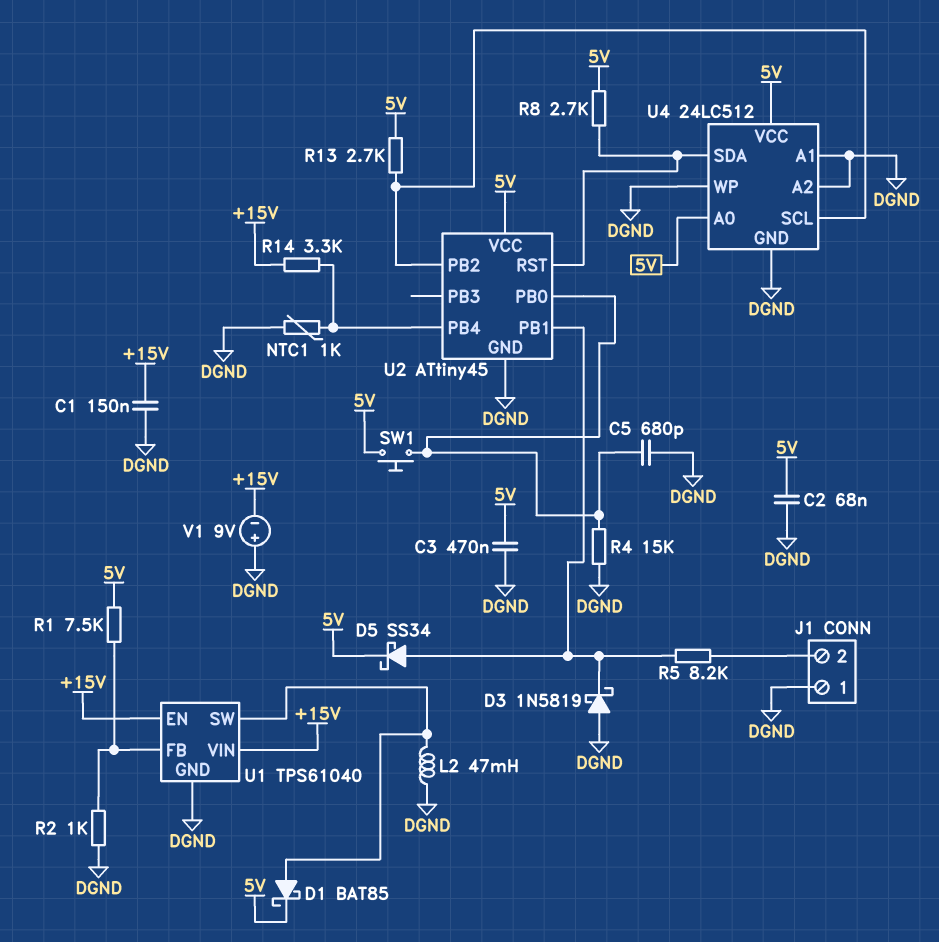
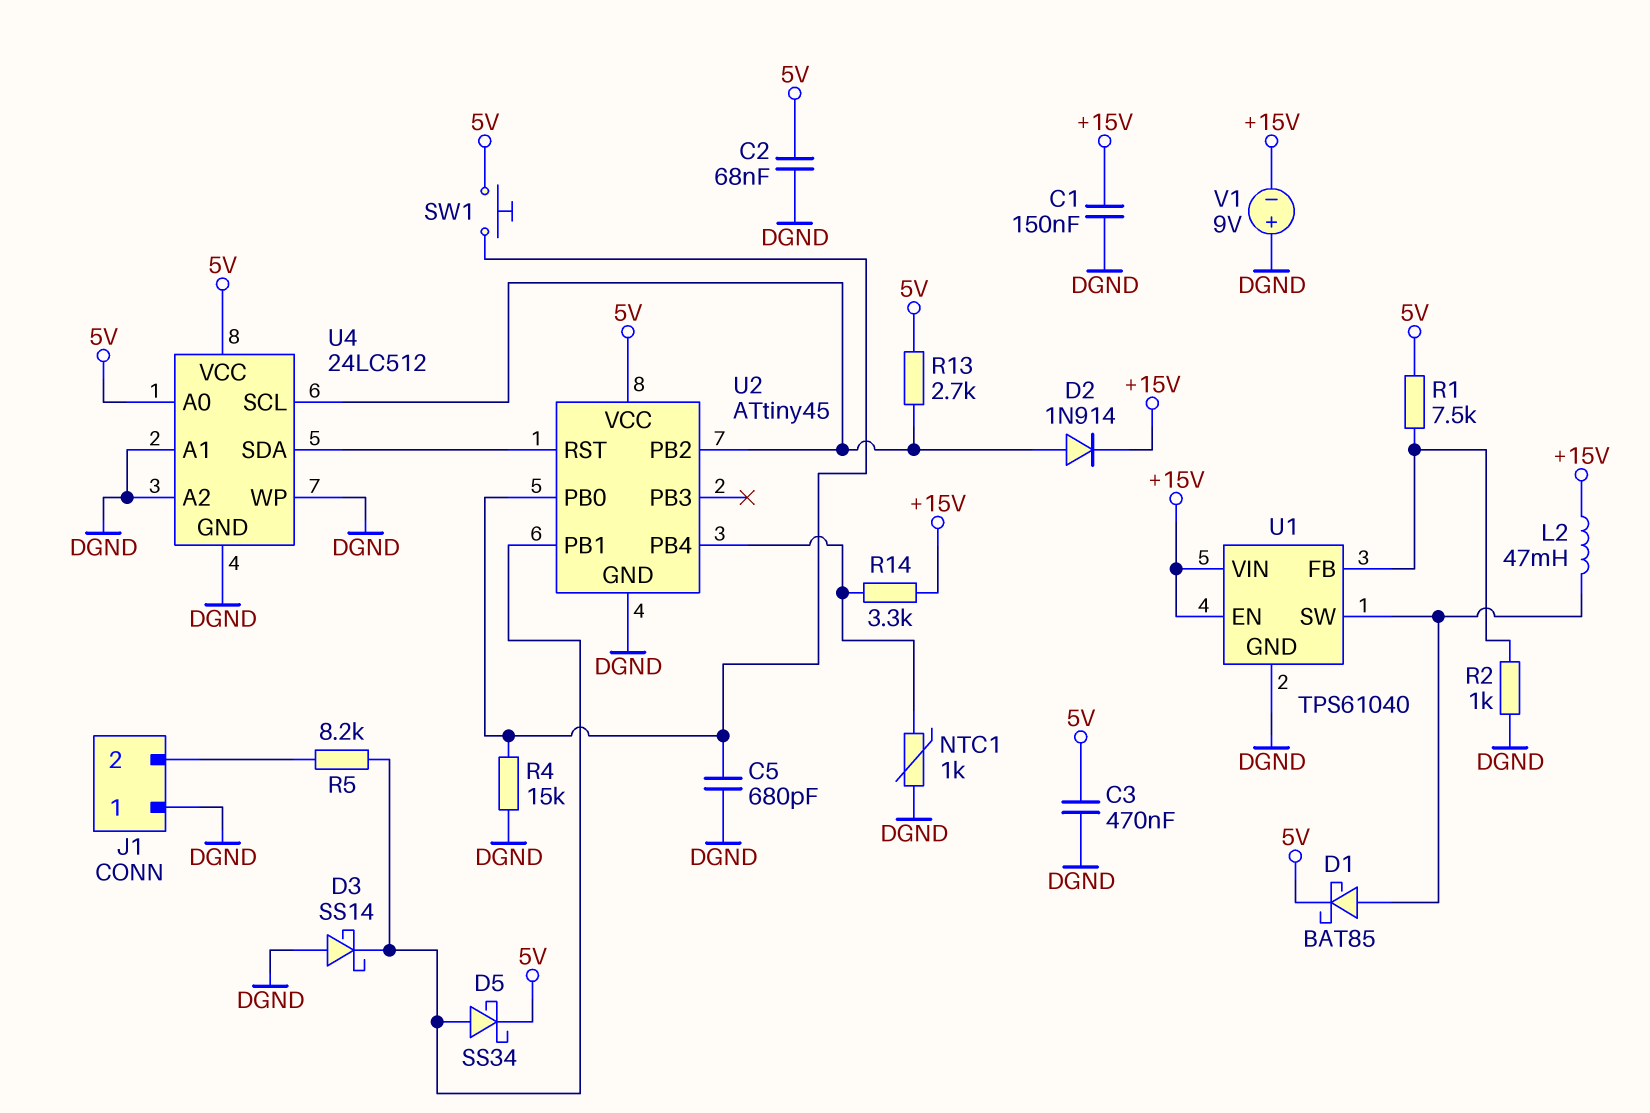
D2: none -> diode 1N914 (A U2/PB2, K +15V)
D3: schottky 1N5819 (A DGND, K U2/PB1) -> schottky SS14 (A DGND, K U2/PB1)
L2: 47mH (DGND, U1/SW) -> 47mH (+15V, U1/SW)
R8: 2.7k (5V, U2/RST) -> none

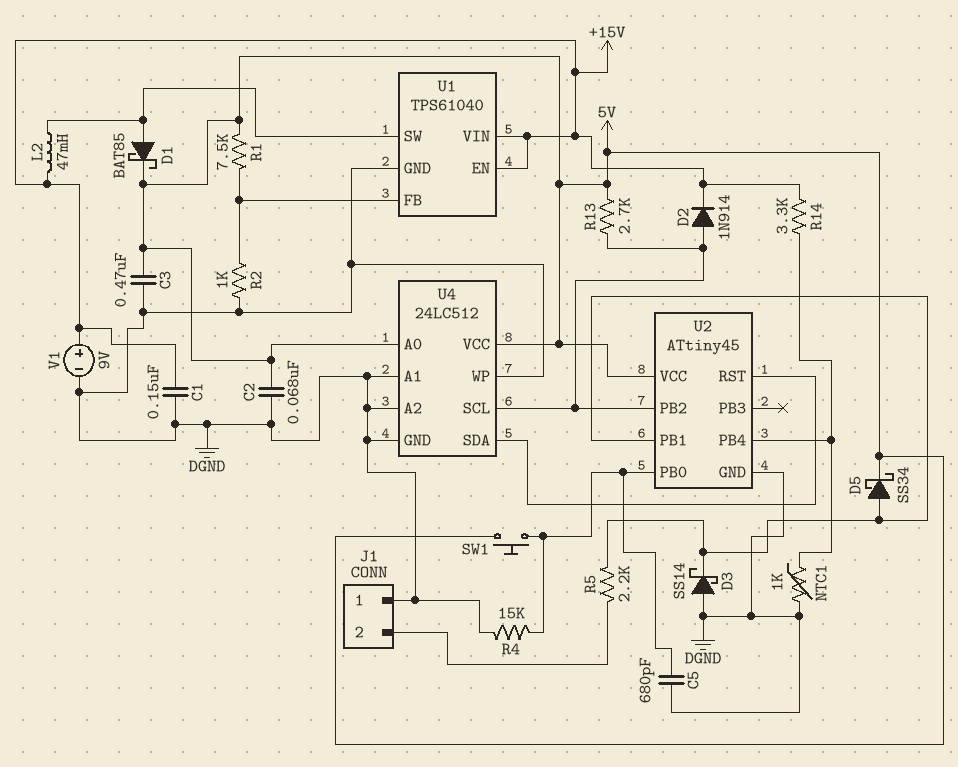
R5: 8.2k (J1/2, U2/PB1) -> 2.2k (J1/2, U2/PB1)
V1: 9V (plus DGND, minus +15V) -> 9V (plus +15V, minus DGND)

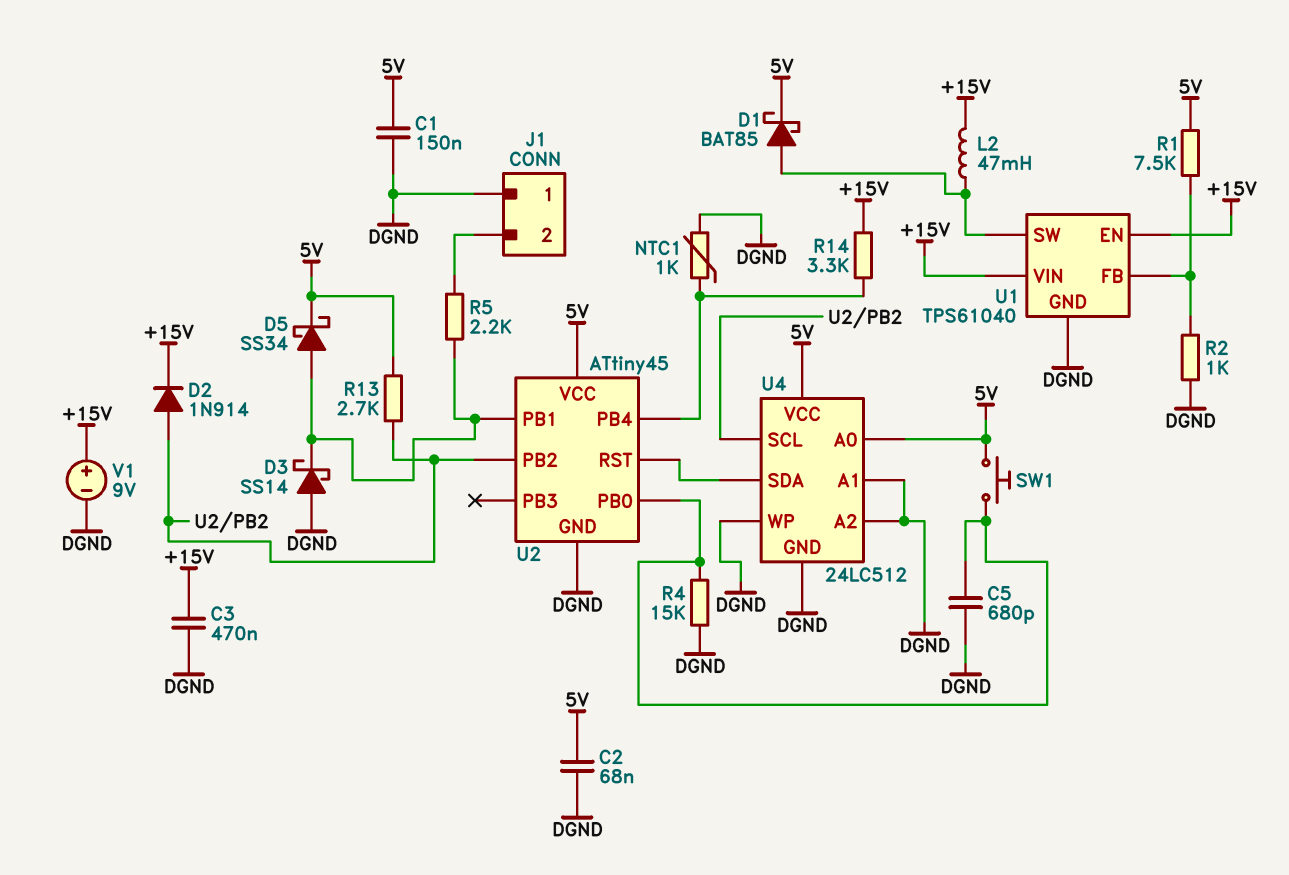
C1: 150nF (+15V, DGND) -> 150nF (5V, DGND)
C3: 470nF (5V, DGND) -> 470nF (+15V, DGND)

